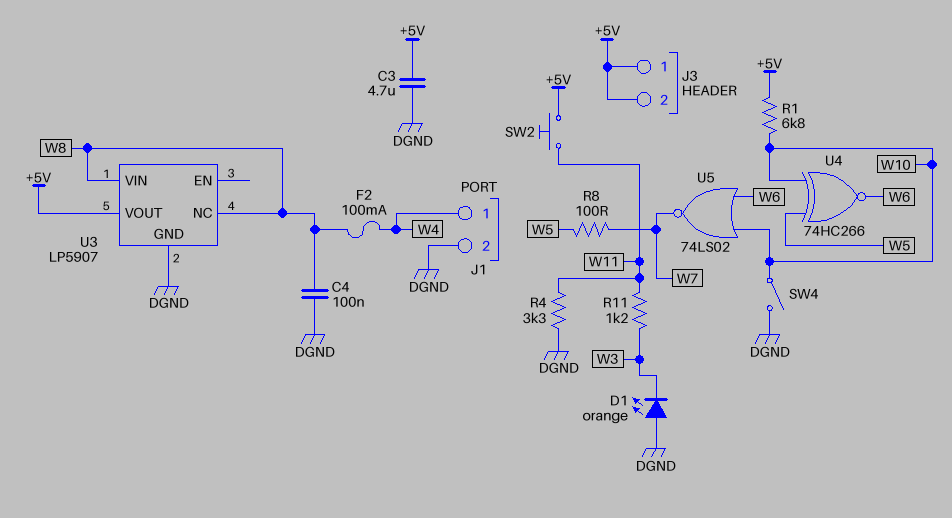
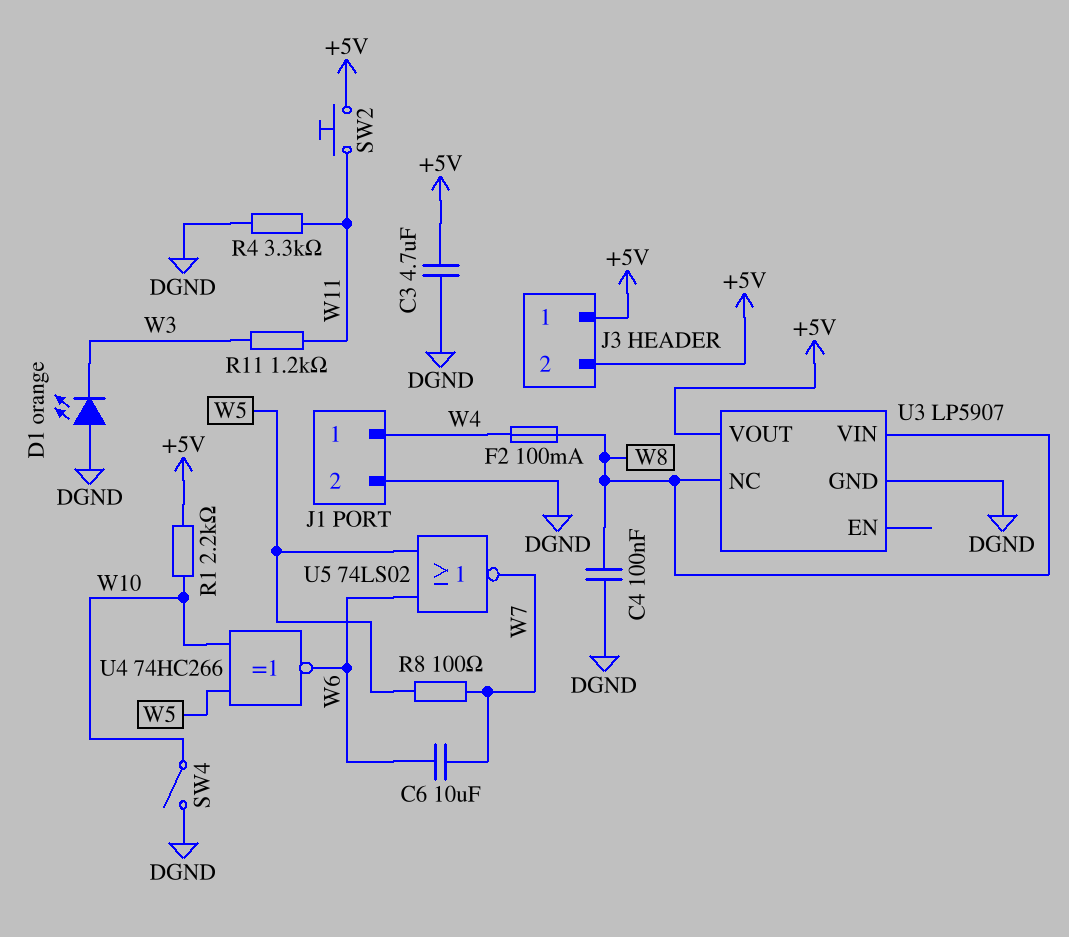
C6: none -> 10uF (W6, W7)
R1: 6.8k (+5V, W10) -> 2.2k (+5V, W10)
U5: NOR 74LS02 (in W6, in W10, out W7) -> NOR 74LS02 (in W5, in W6, out W7)

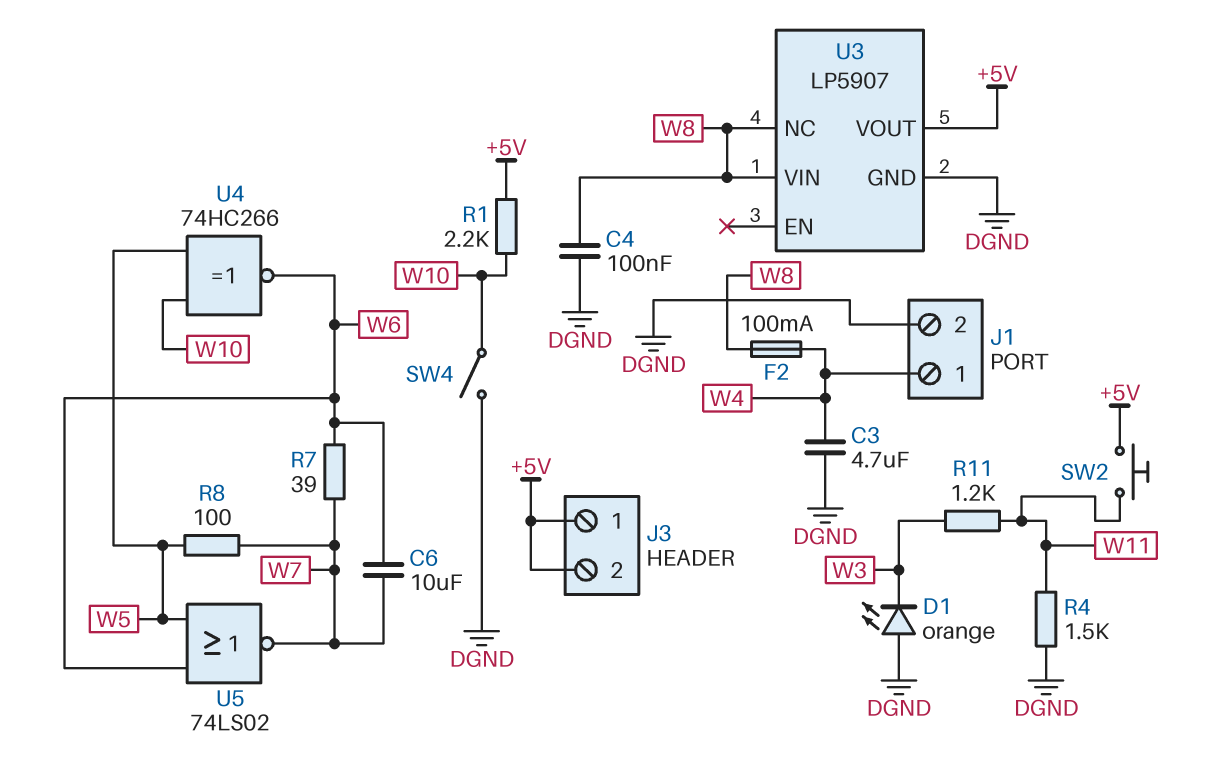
C3: 4.7uF (+5V, DGND) -> 4.7uF (DGND, W4)
R4: 3.3k (DGND, W11) -> 1.5k (DGND, W11)
R7: none -> 39 (W6, W7)

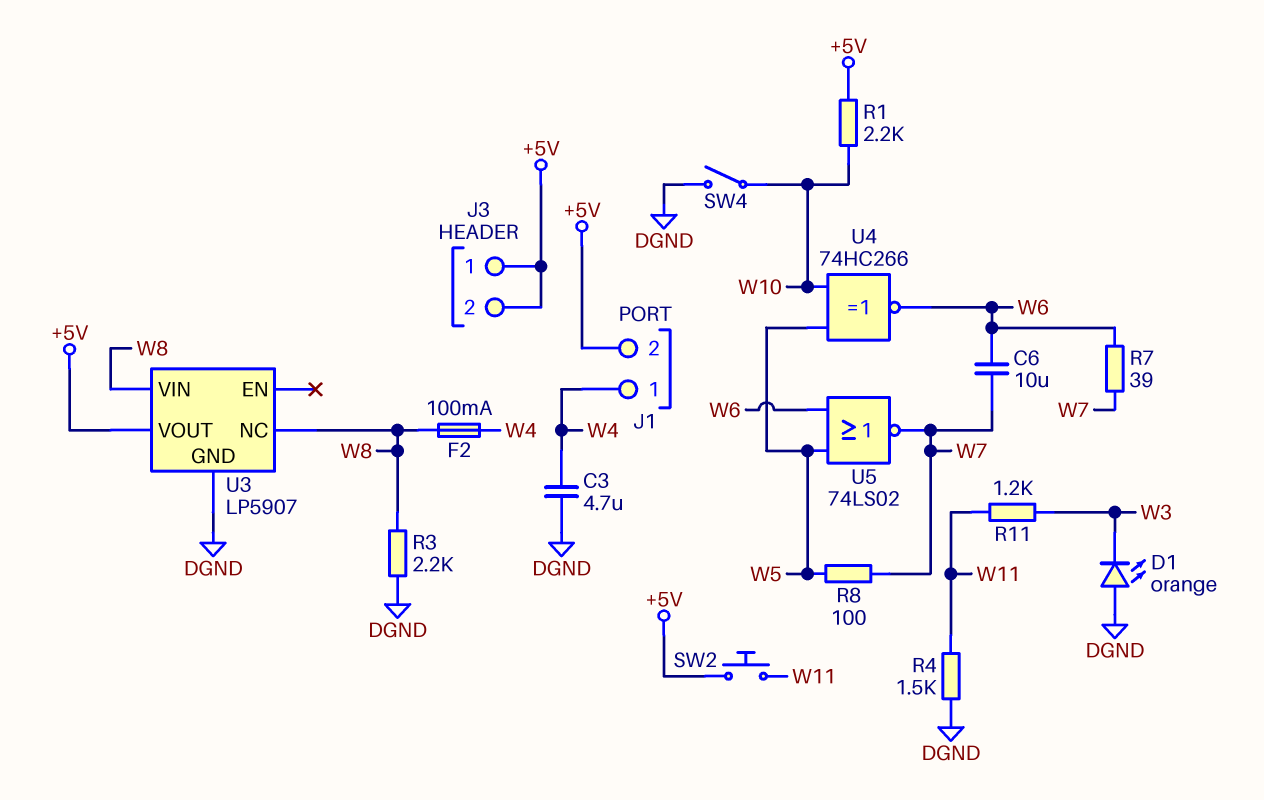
C4: 100nF (DGND, W8) -> none
J1 pin 2: DGND -> +5V
R3: none -> 2.2k (DGND, W8)

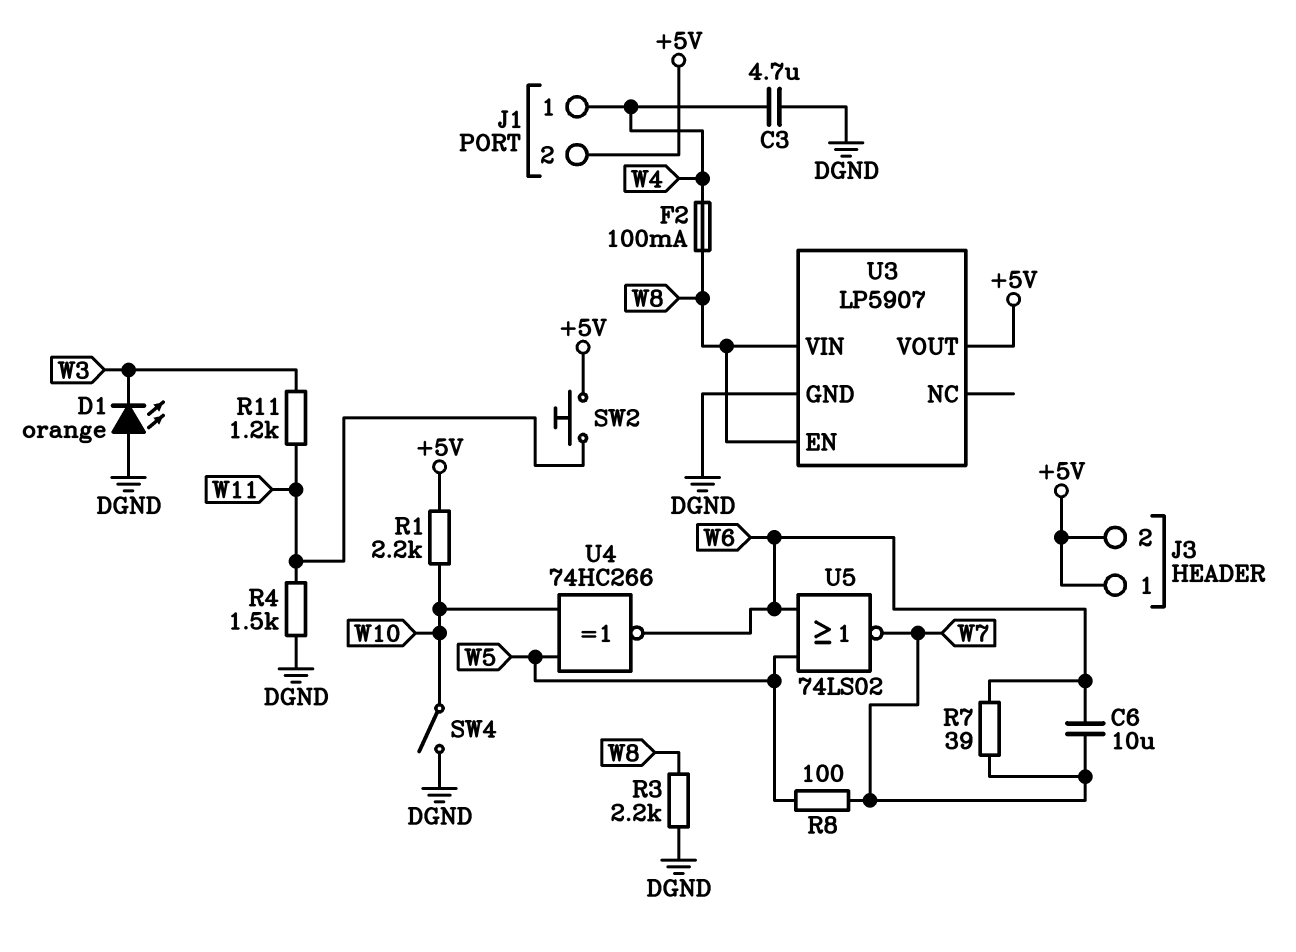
U3 pin EN: none -> W8
U3 pin NC: W8 -> none

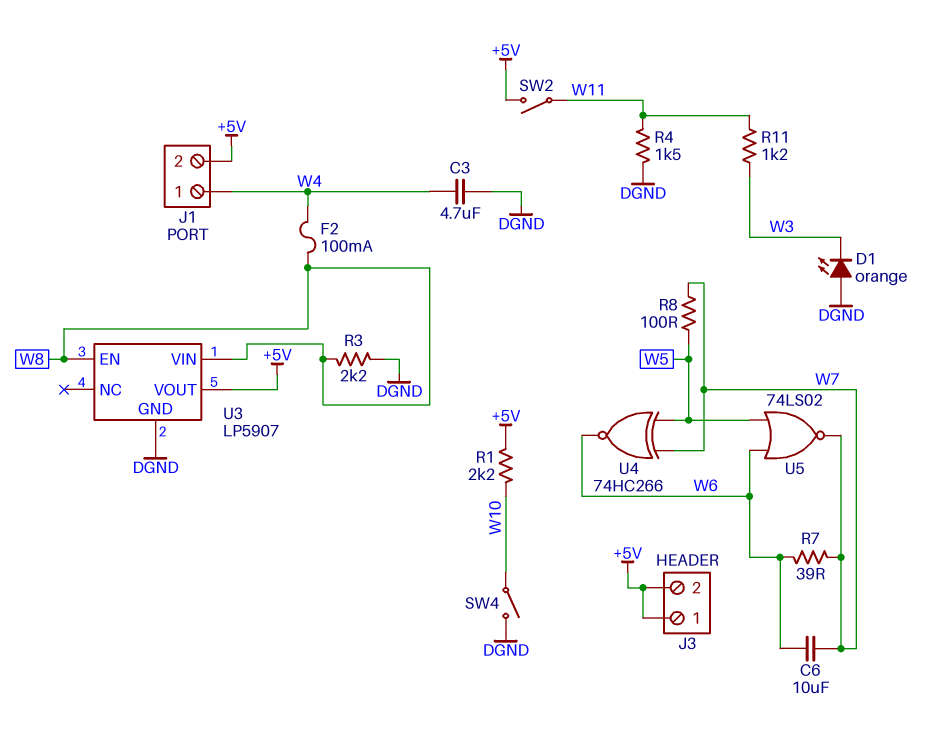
SW2: button (+5V, W11) -> switch (+5V, W11)
U4: XNOR 74HC266 (in W5, in W10, out W6) -> XNOR 74HC266 (in W5, in W7, out W6)

